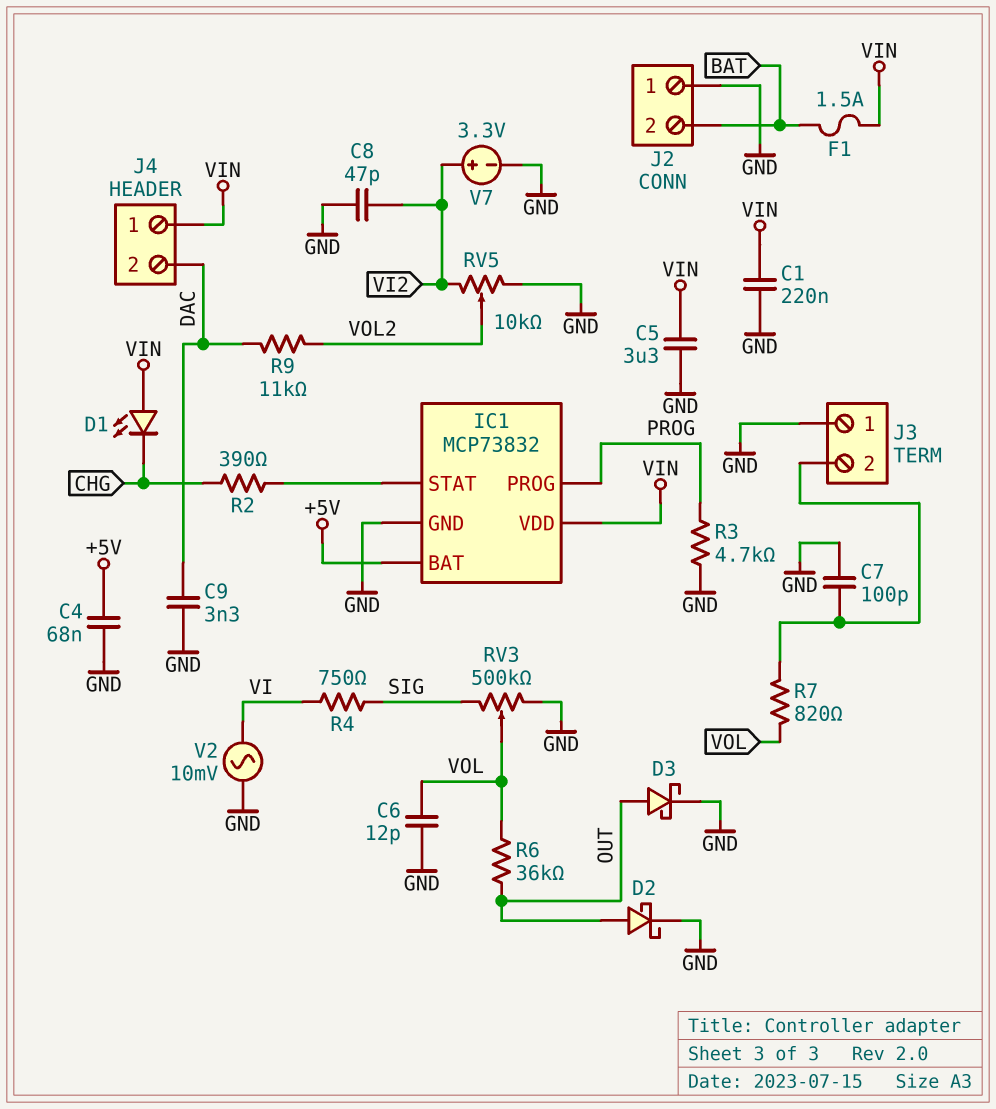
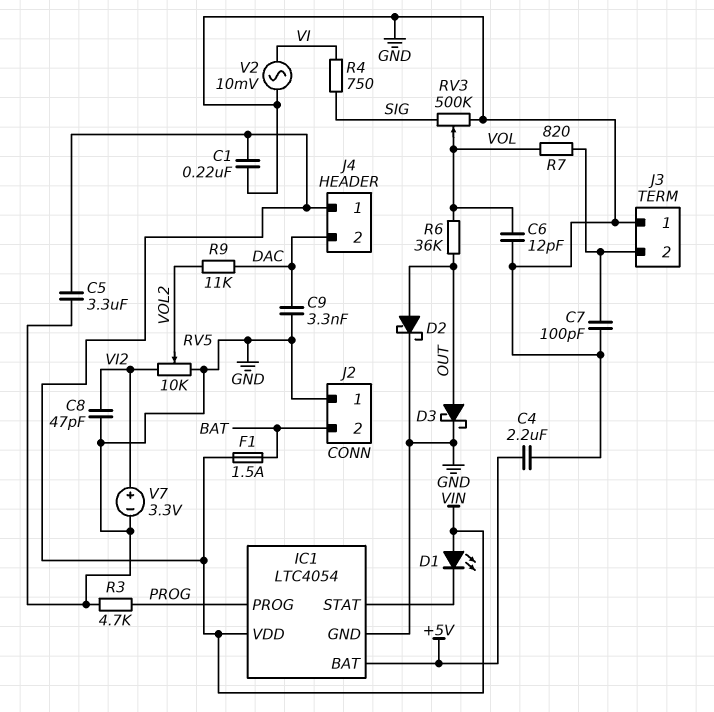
C4: 68nF (+5V, GND) -> 2.2uF (+5V, GND)
D1: LED (A VIN, K CHG) -> LED (A VIN, K IC1/STAT)
IC1: MCP73832 -> LTC4054
R2: 390 (CHG, IC1/STAT) -> none

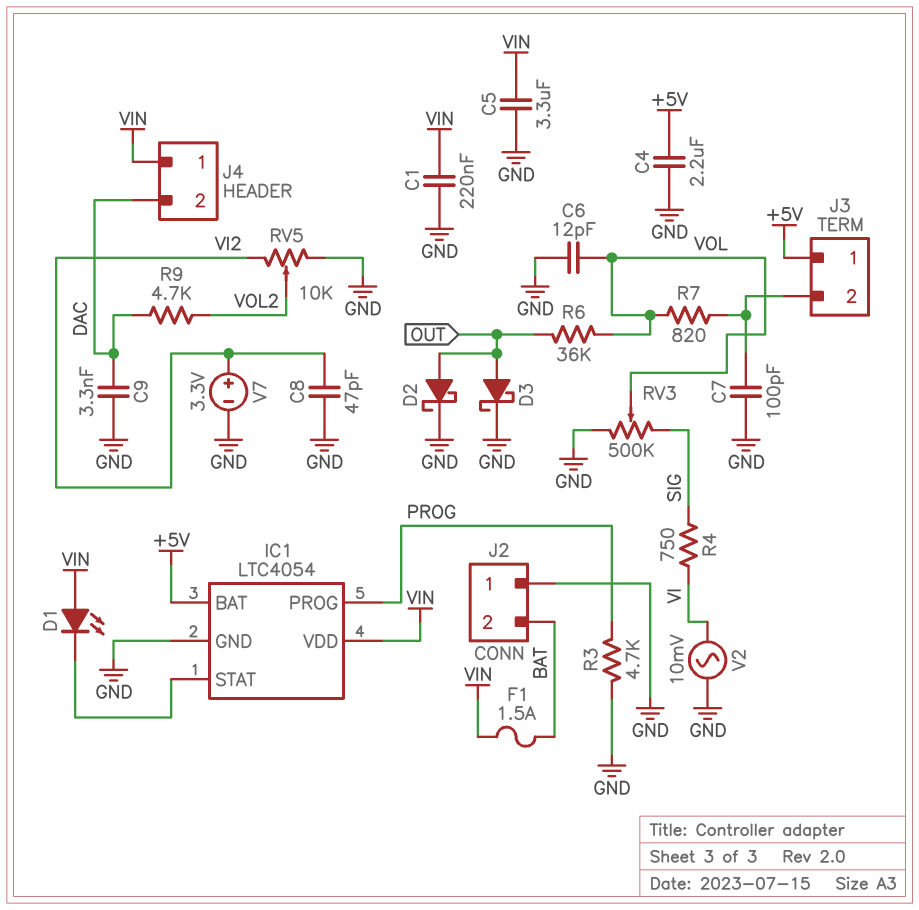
J3 pin 1: GND -> +5V
R9: 11k (DAC, VOL2) -> 4.7k (DAC, VOL2)

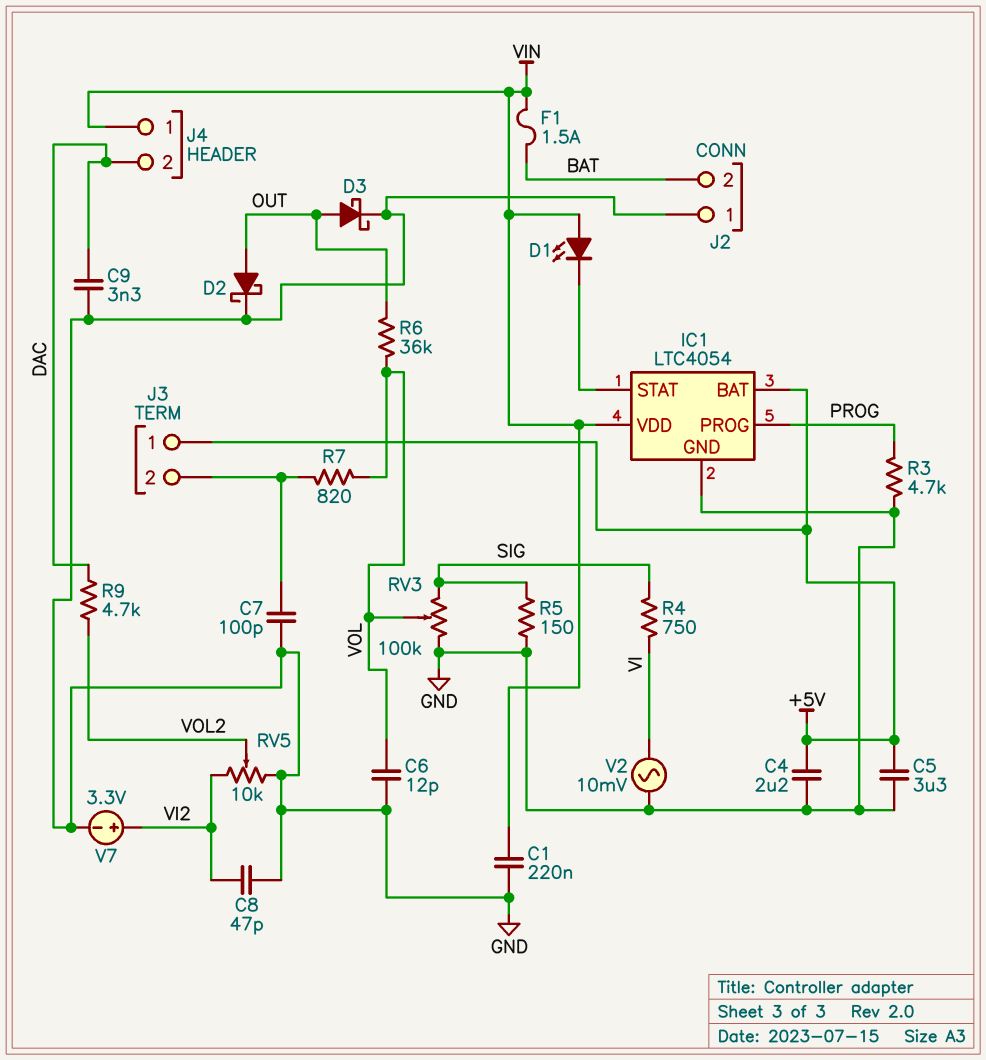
C5: 3.3uF (GND, VIN) -> 3.3uF (+5V, GND)
R5: none -> 150 (GND, SIG)
RV3: 500k (GND, SIG, wiper VOL) -> 100k (GND, SIG, wiper VOL)

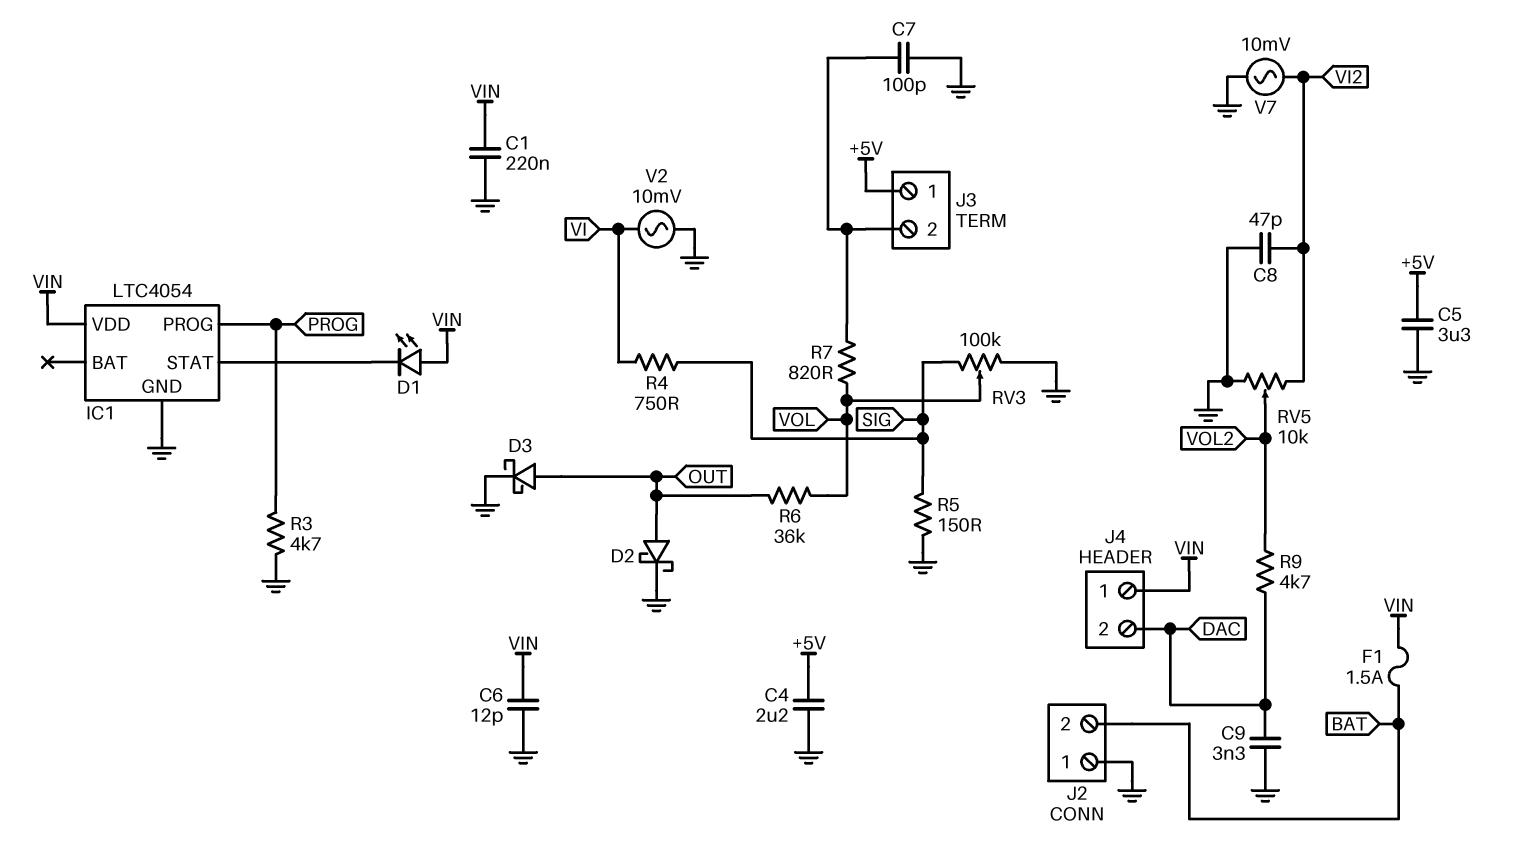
C6: 12pF (GND, VOL) -> 12pF (GND, VIN)
IC1 pin BAT: +5V -> none
V7: 3.3V (plus VI2, minus GND) -> AC 10mV (GND, VI2)

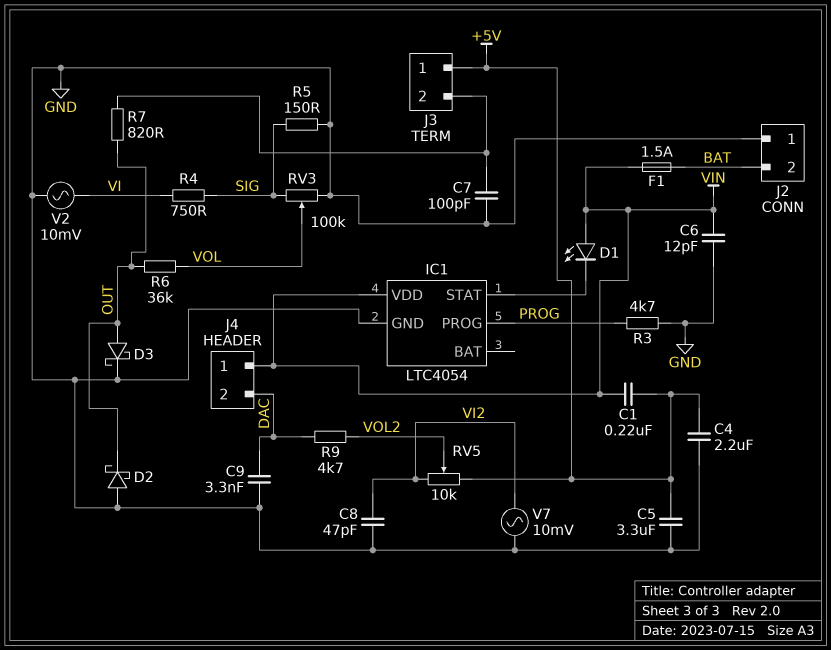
C1: 220nF (GND, VIN) -> 220nF (+5V, VIN)
D2: schottky (A OUT, K GND) -> schottky (A GND, K OUT)
R7: 820 (J3/2, VOL) -> 820 (J3/2, OUT)
RV5: 10k (GND, VI2, wiper VOL2) -> 10k (+5V, VI2, wiper VOL2)

